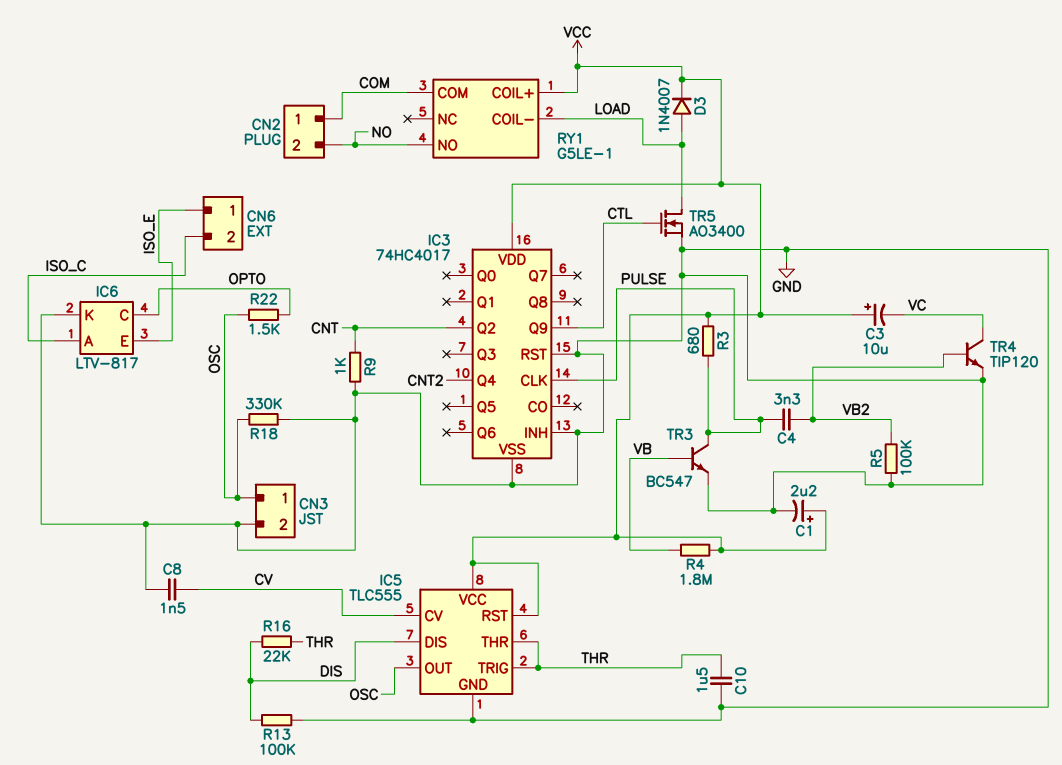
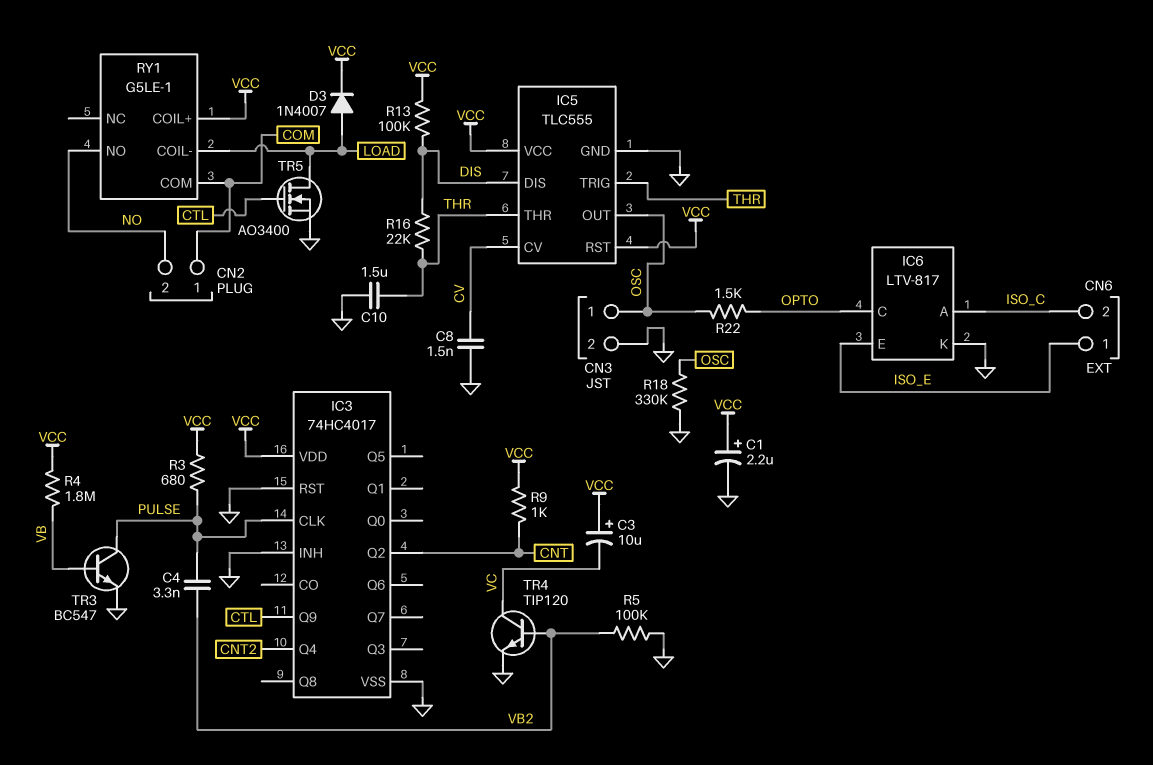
R9: 1k (CNT, GND) -> 1k (CNT, VCC)
R13: 100k (DIS, GND) -> 100k (DIS, VCC)

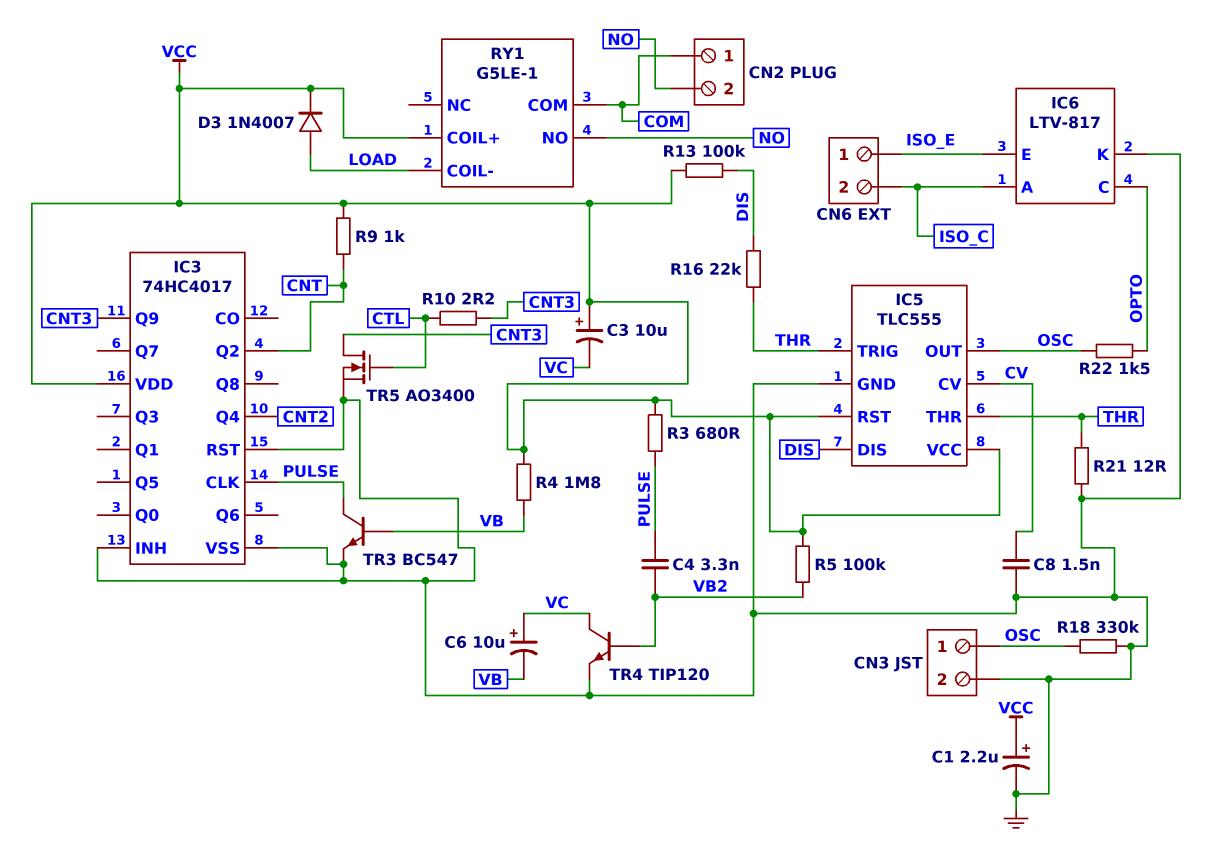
C6: none -> 10uF (plus VC, minus VB)
C10: 1.5uF (GND, THR) -> none
IC3 pin Q9: CTL -> CNT3
R5: 100k (GND, VB2) -> 100k (VB2, VCC)
R10: none -> 2.2 (CNT3, CTL)
R21: none -> 12 (GND, THR)
TR5: NMOS AO3400 (G CTL, D LOAD, S GND) -> NMOS AO3400 (G CTL, D CNT3, S GND)

